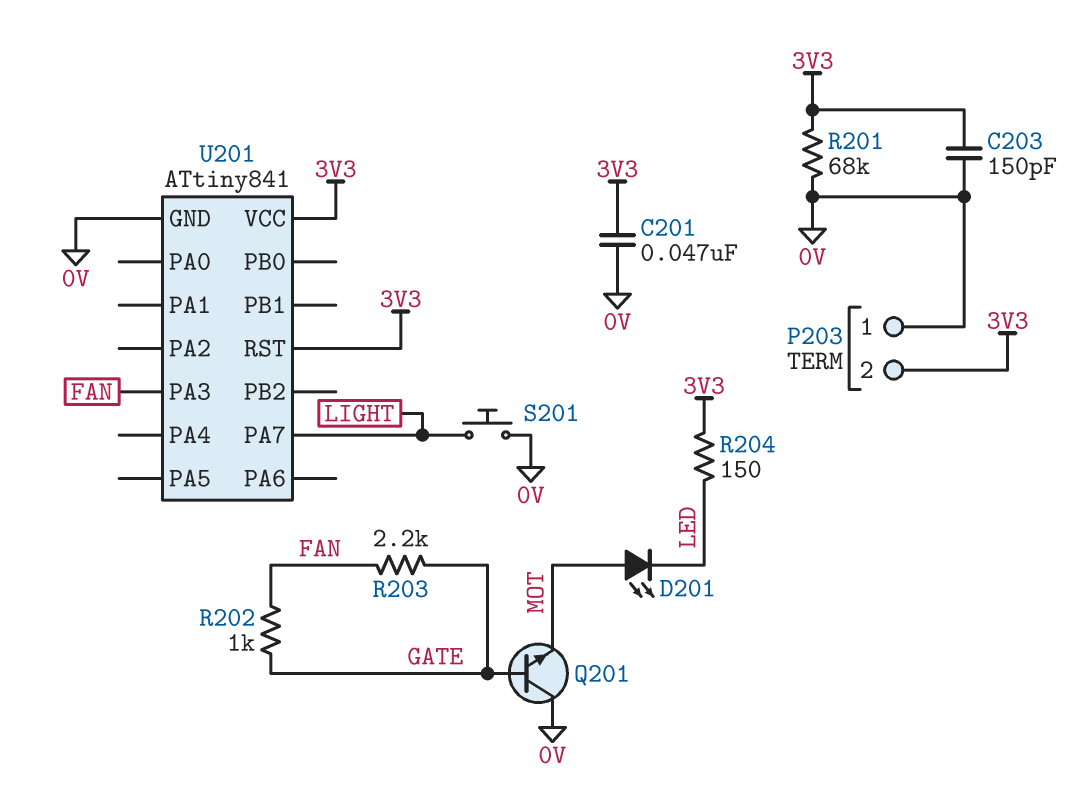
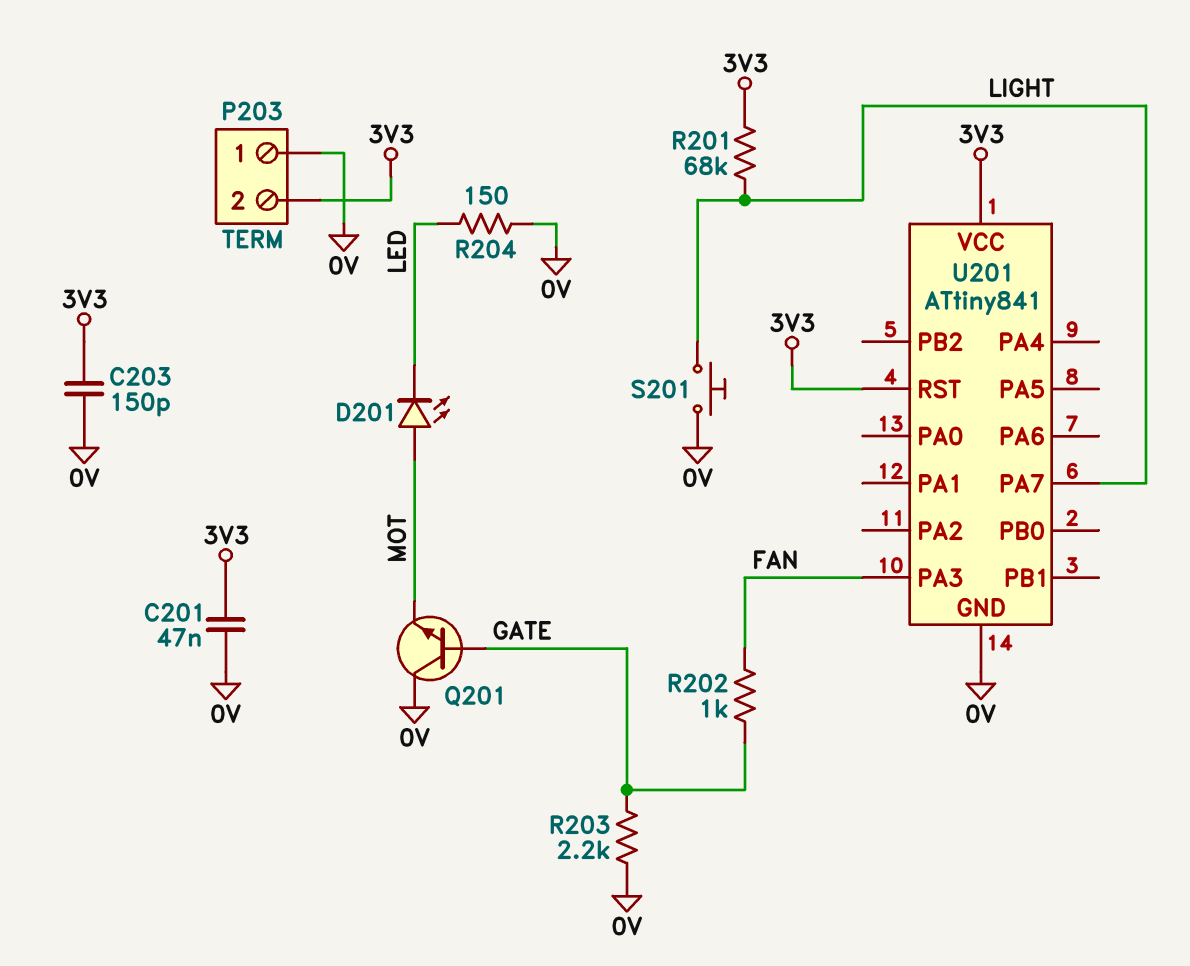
R201: 68k (0V, 3V3) -> 68k (3V3, LIGHT)
R203: 2.2k (FAN, GATE) -> 2.2k (0V, GATE)
R204: 150 (3V3, LED) -> 150 (0V, LED)

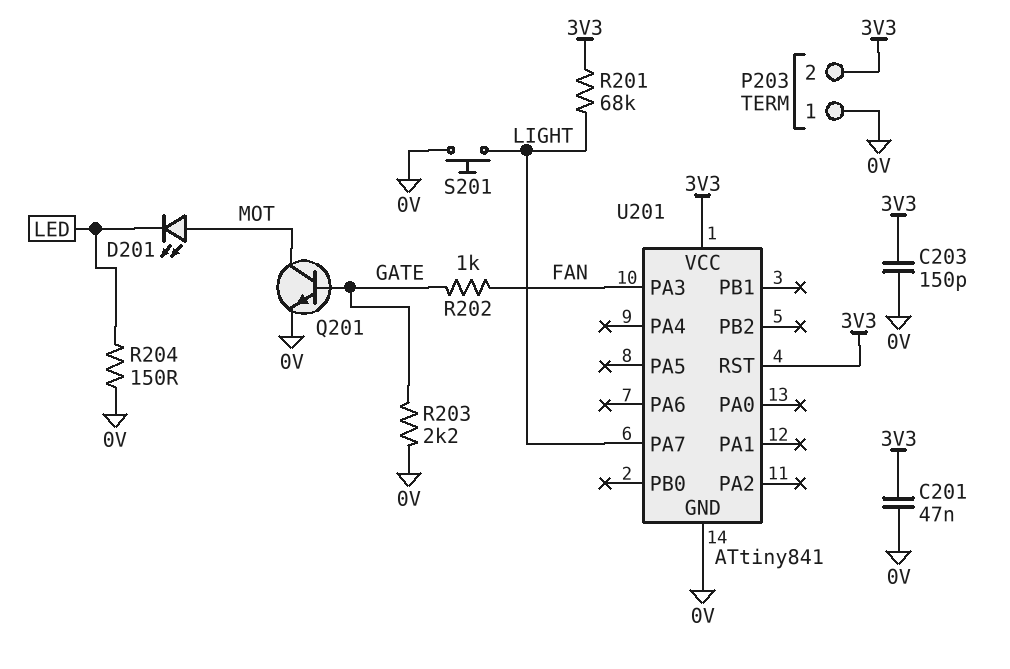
Q201: NPN (B GATE, C 0V, E MOT) -> NPN (B GATE, C MOT, E 0V)

